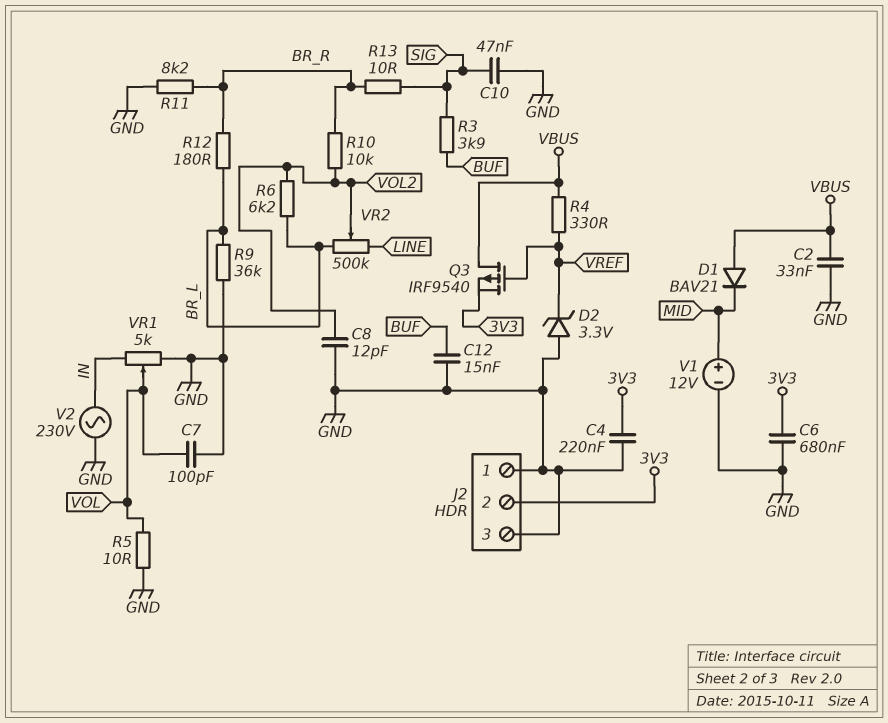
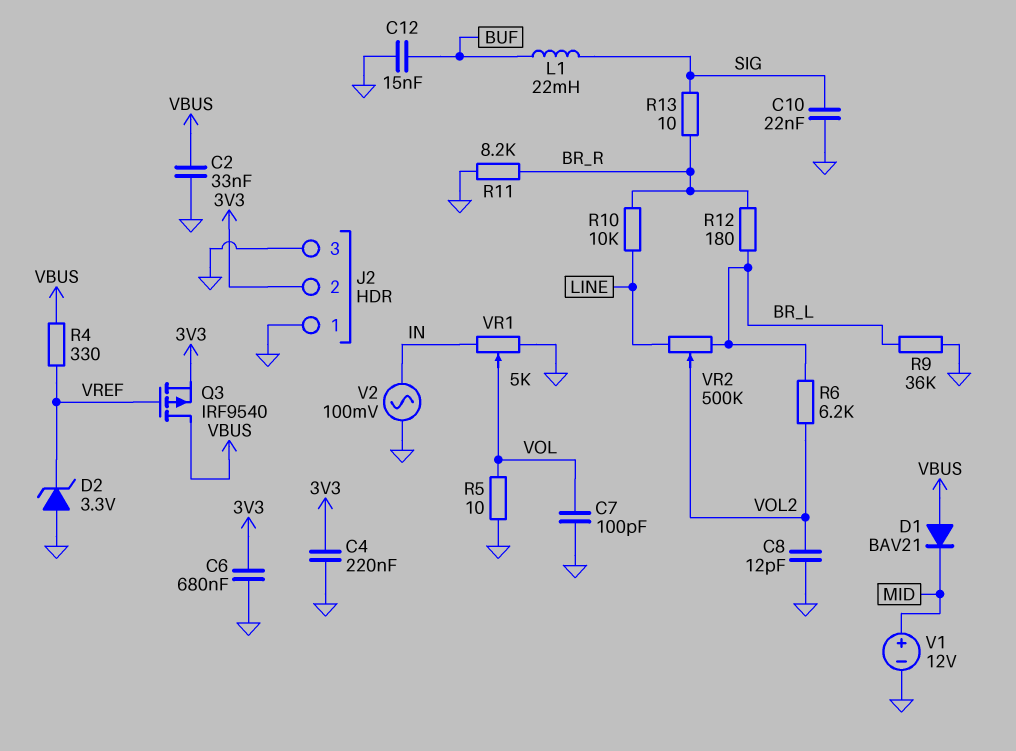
C10: 47nF (GND, SIG) -> 22nF (GND, SIG)
L1: none -> 22mH (BUF, SIG)
R3: 3.9k (BUF, SIG) -> none
R10: 10k (BR_R, VOL2) -> 10k (BR_R, LINE)
V2: AC 230V (GND, IN) -> AC 100mV (GND, IN)

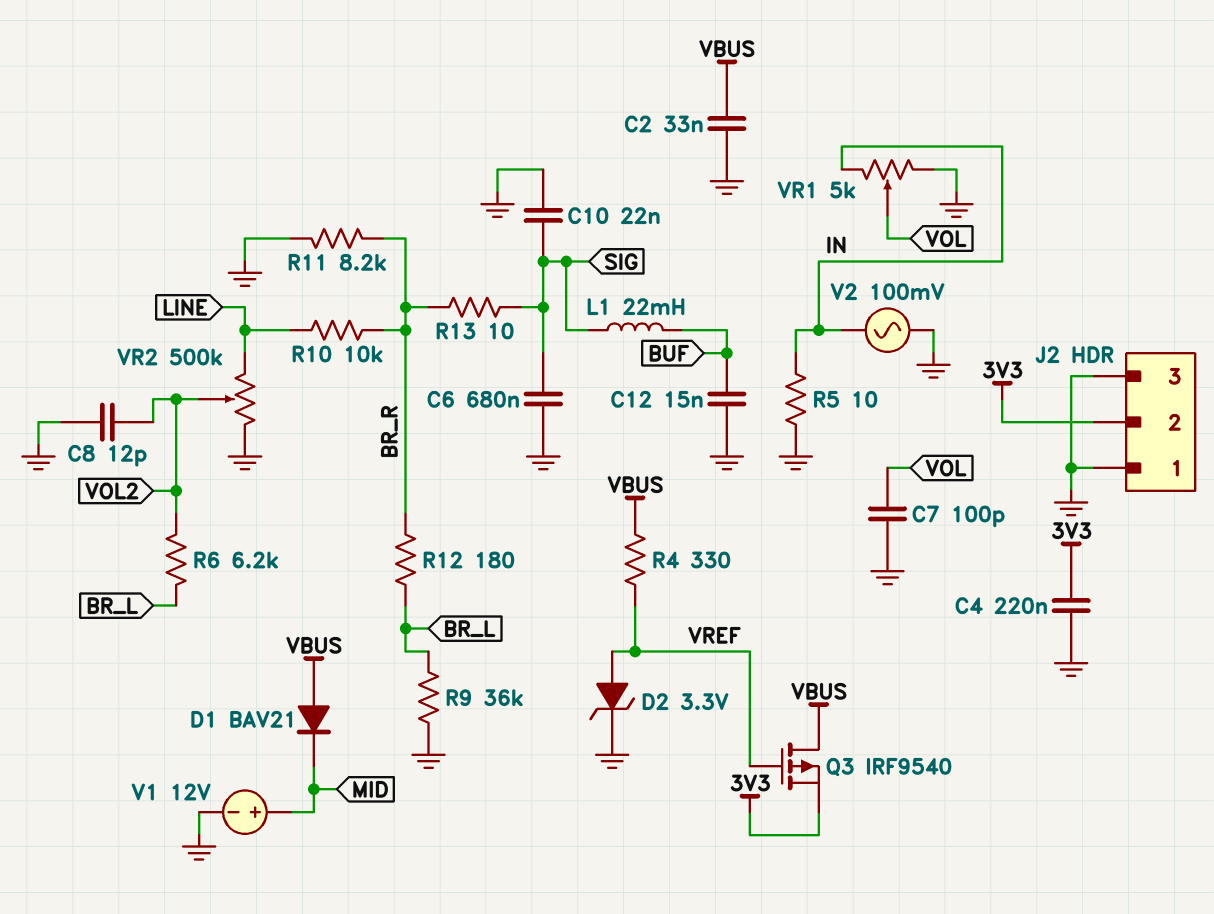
C6: 680nF (3V3, GND) -> 680nF (GND, SIG)
D2: zener 3.3V (A GND, K VREF) -> zener 3.3V (A VREF, K GND)
R5: 10 (GND, VOL) -> 10 (GND, IN)
VR2: 500k (BR_L, LINE, wiper VOL2) -> 500k (GND, LINE, wiper VOL2)

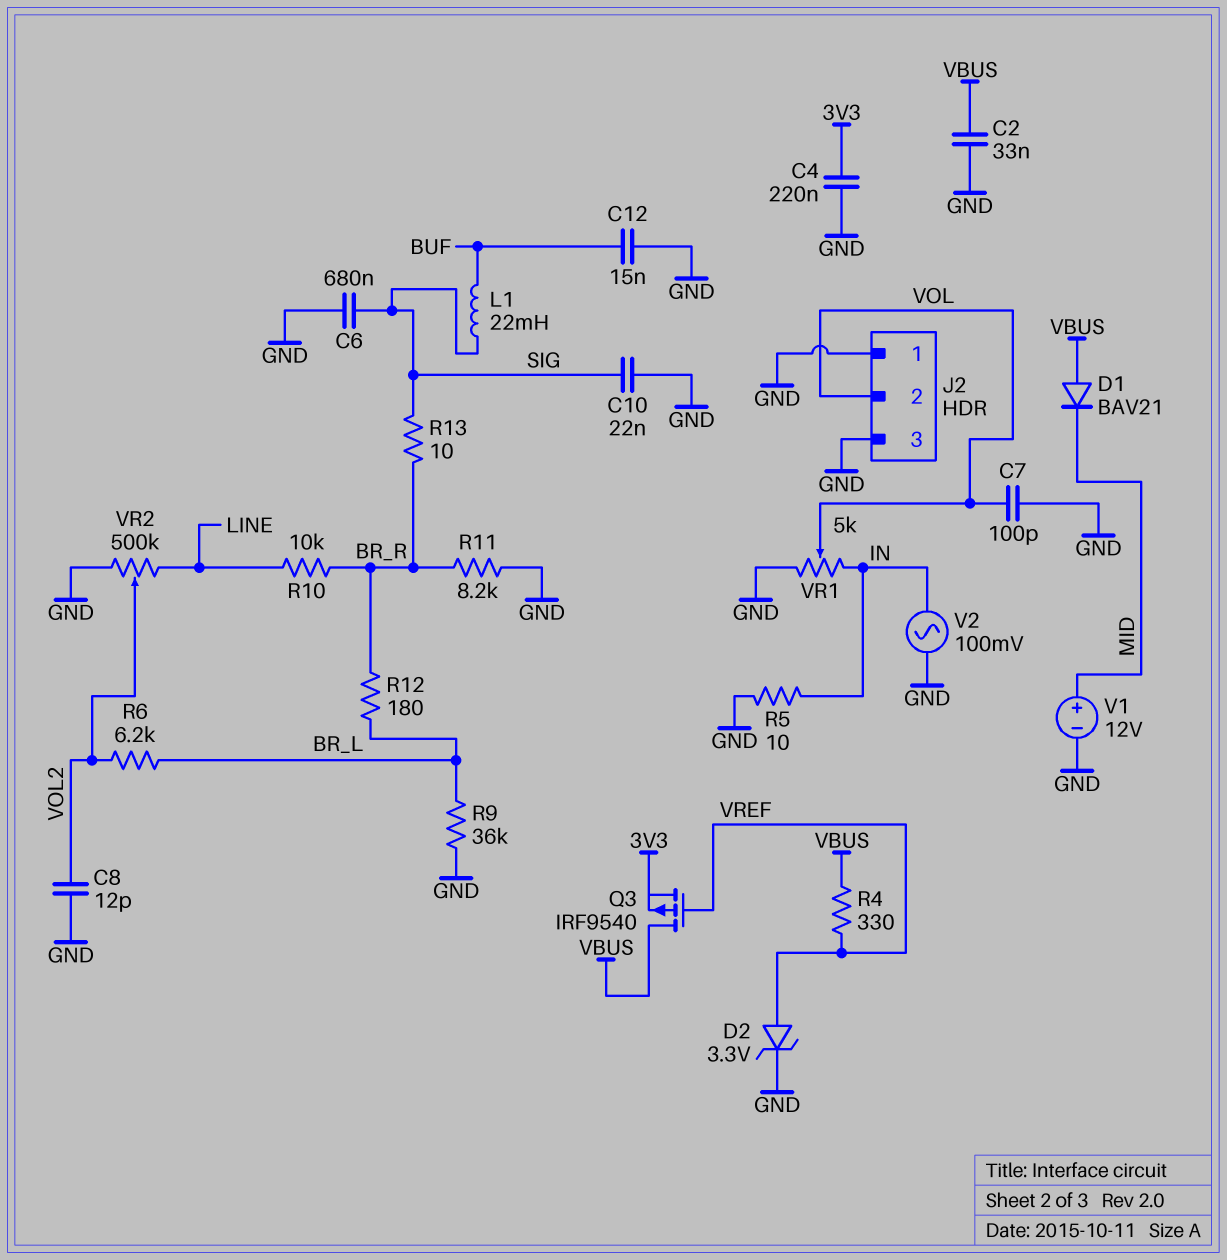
J2 pin 2: 3V3 -> VOL

